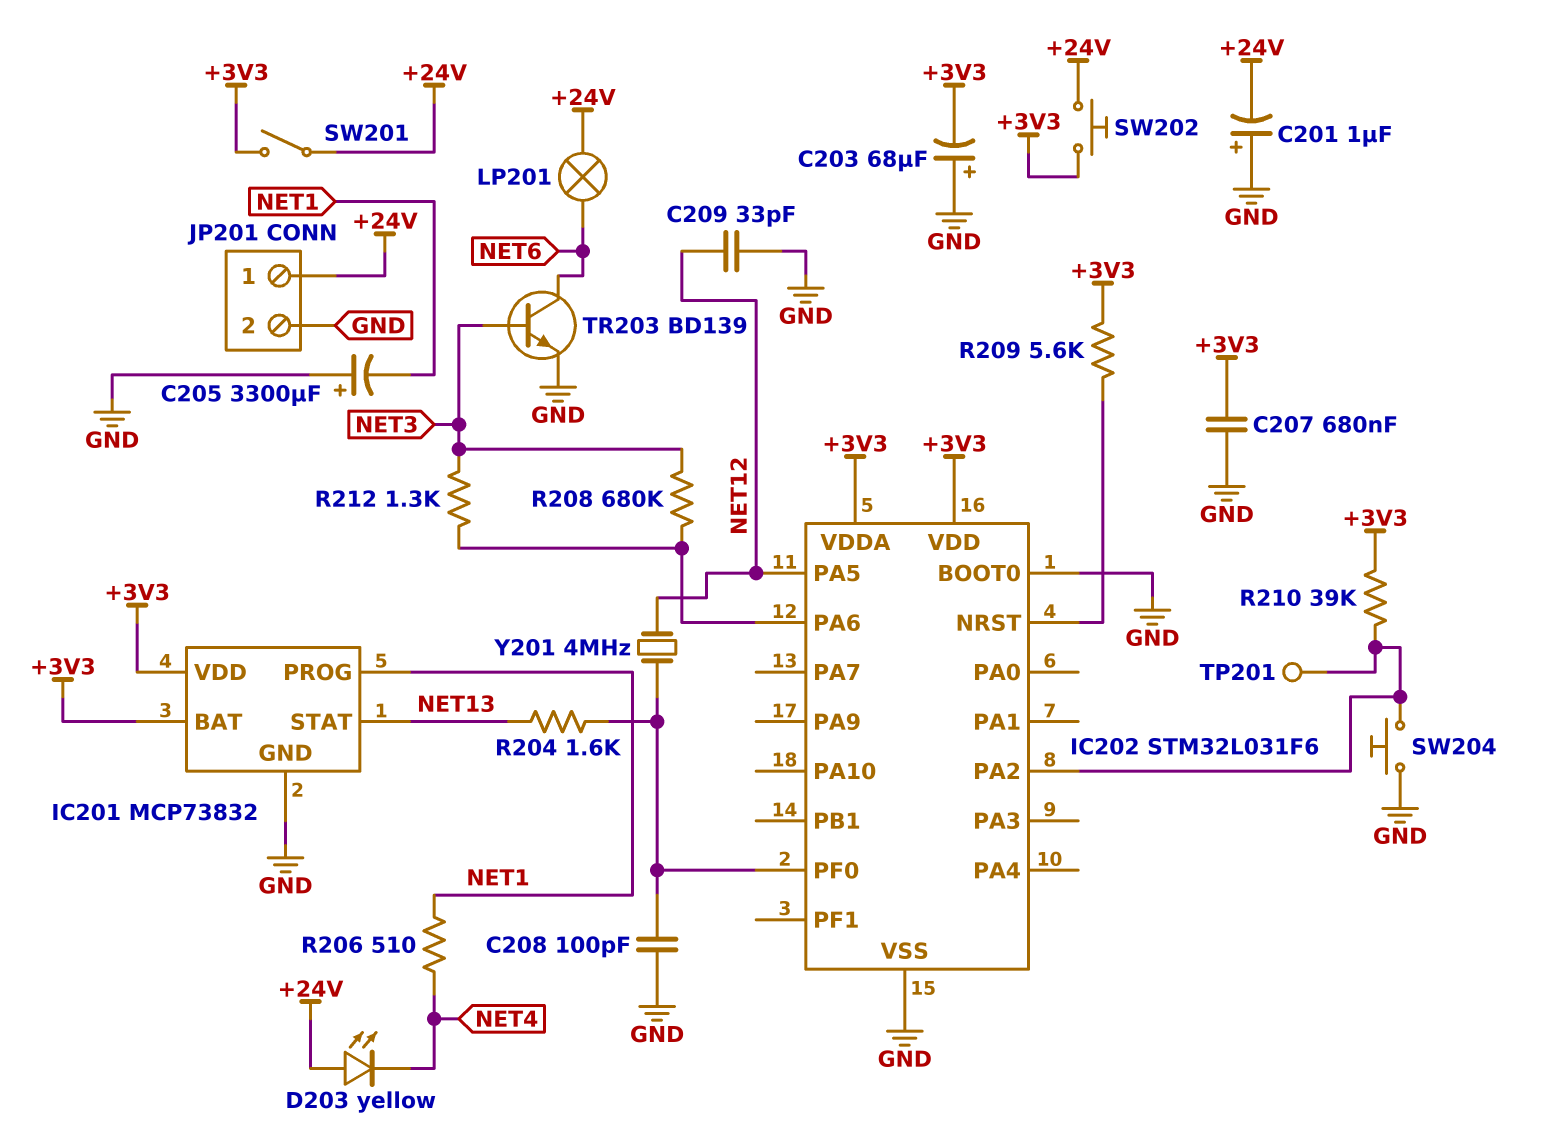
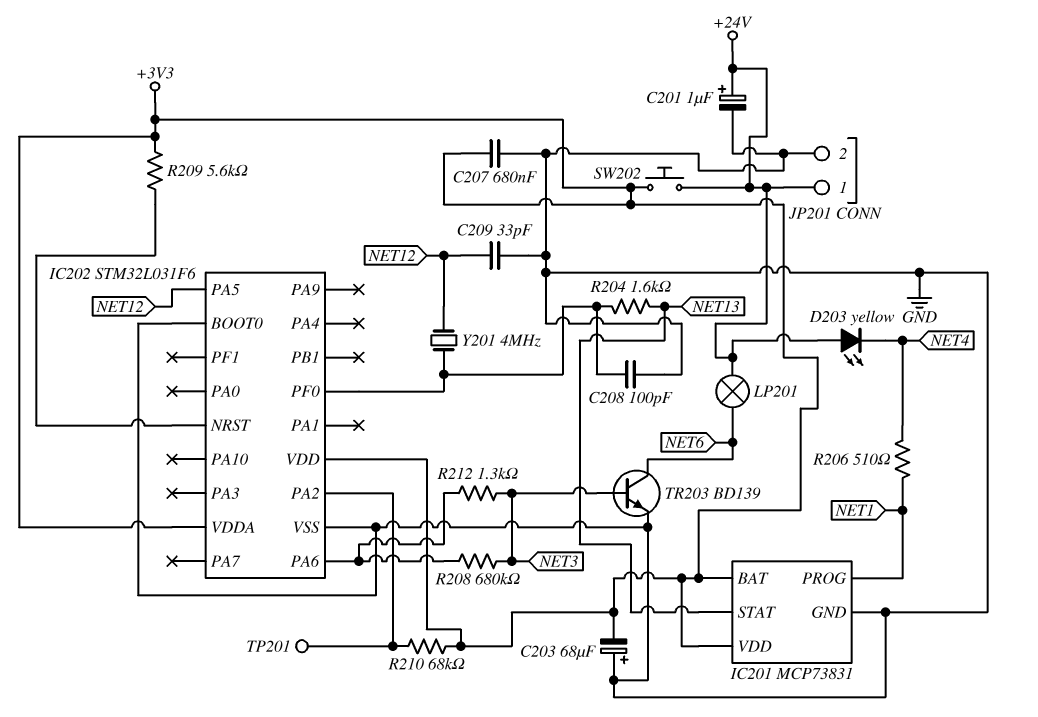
C201: 1uF (plus GND, minus +24V) -> 1uF (plus +24V, minus GND)
C205: 3300uF (plus GND, minus NET1) -> none
IC201: MCP73832 -> MCP73831
R210: 39k (+3V3, IC202/PA2) -> 68k (+3V3, IC202/PA2)
SW201: switch (+3V3, +24V) -> none
SW204: button (GND, IC202/PA2) -> none

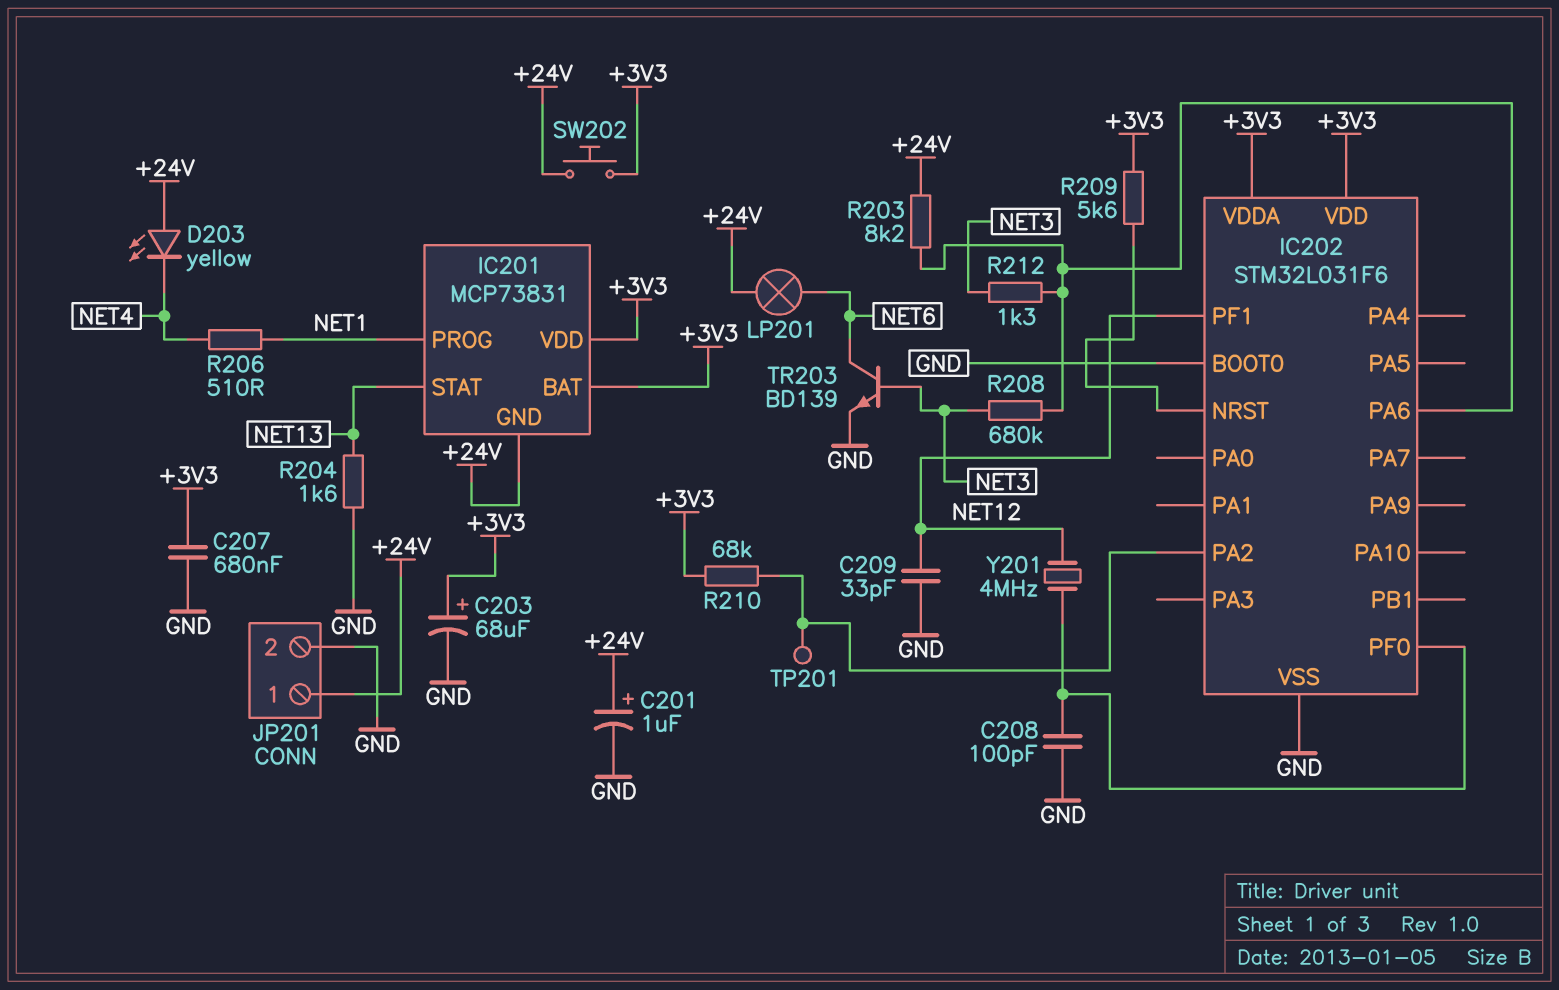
C203: 68uF (plus GND, minus +3V3) -> 68uF (plus +3V3, minus GND)
IC201 pin GND: GND -> +24V
IC202 pin PA5: NET12 -> none
IC202 pin PF1: none -> NET12
R203: none -> 8.2k (+24V, IC202/PA6)
R204: 1.6k (IC202/PF0, NET13) -> 1.6k (GND, NET13)

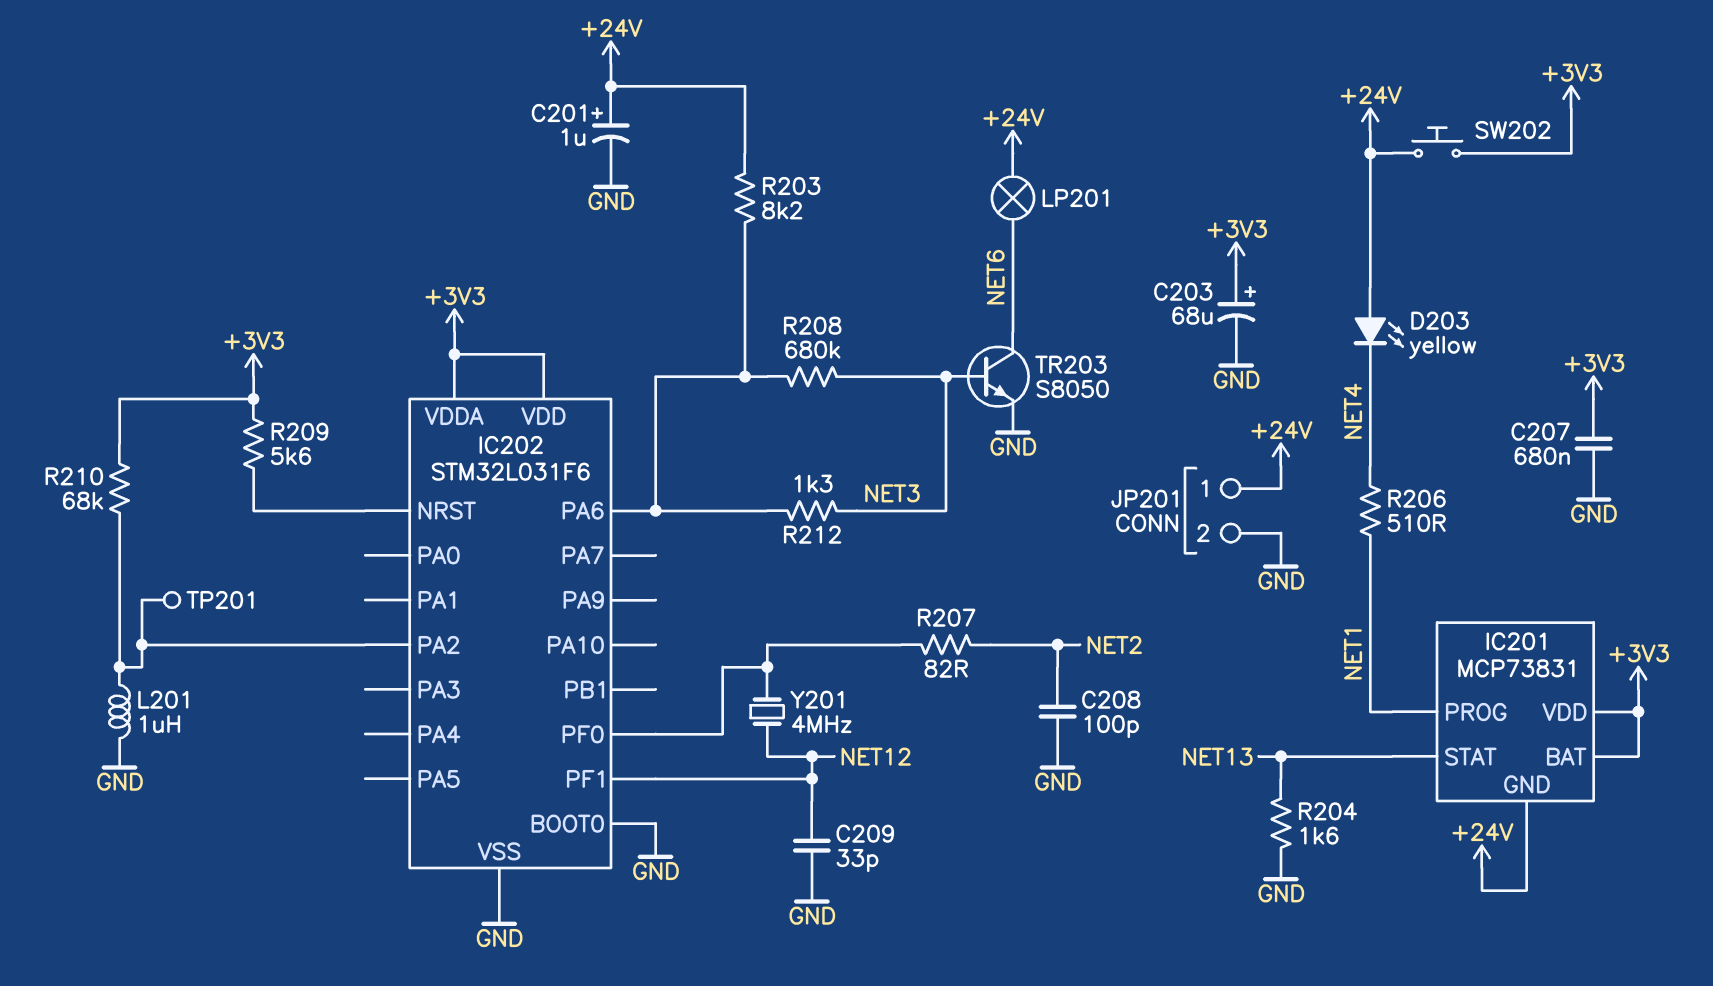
C208: 100pF (GND, IC202/PF0) -> 100pF (GND, NET2)
L201: none -> 1uH (GND, IC202/PA2)
R207: none -> 82 (IC202/PF0, NET2)
TR203: NPN BD139 (B NET3, C NET6, E GND) -> NPN S8050 (B NET3, C NET6, E GND)

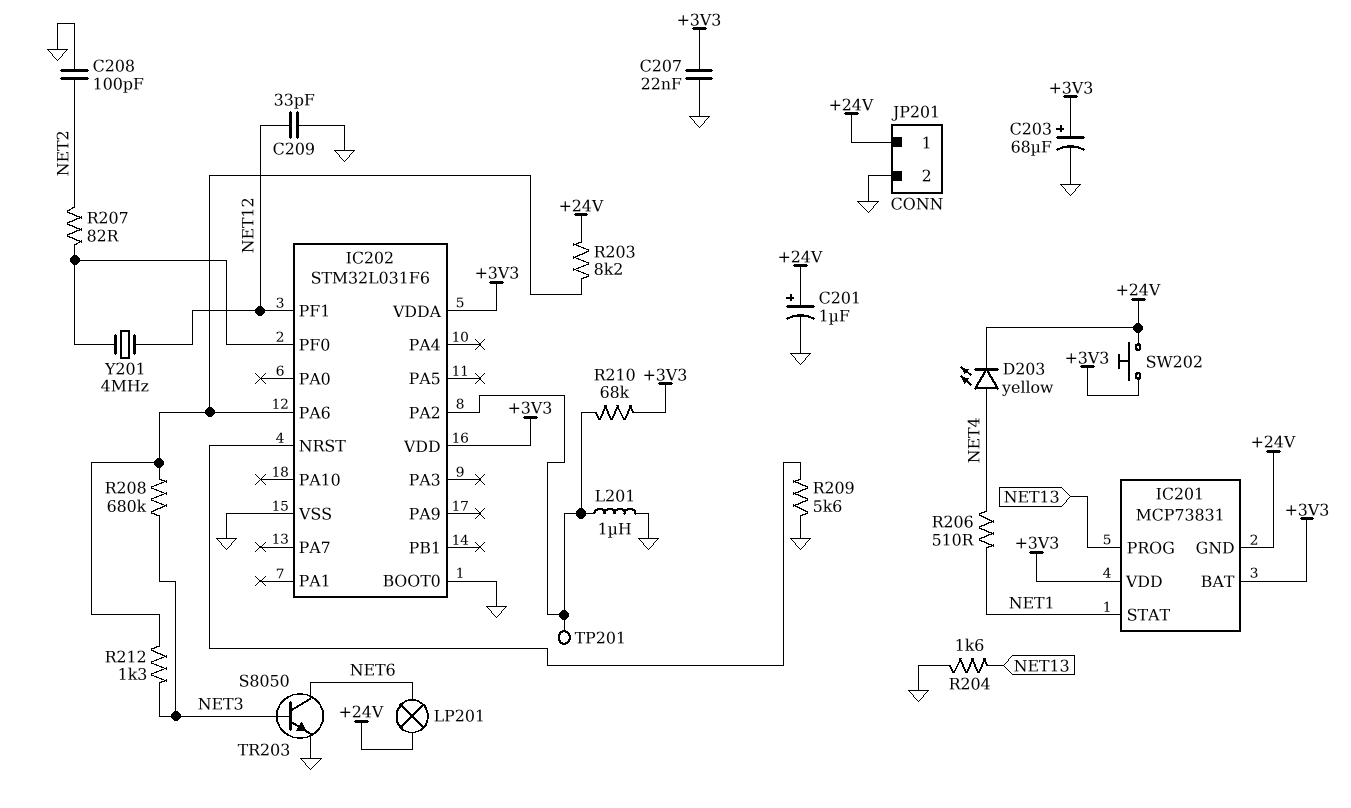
C207: 680nF (+3V3, GND) -> 22nF (+3V3, GND)
D203: LED yellow (A +24V, K NET4) -> LED yellow (A NET4, K +24V)
IC201 pin PROG: NET1 -> NET13
IC201 pin STAT: NET13 -> NET1
R209: 5.6k (+3V3, IC202/NRST) -> 5.6k (GND, IC202/NRST)

